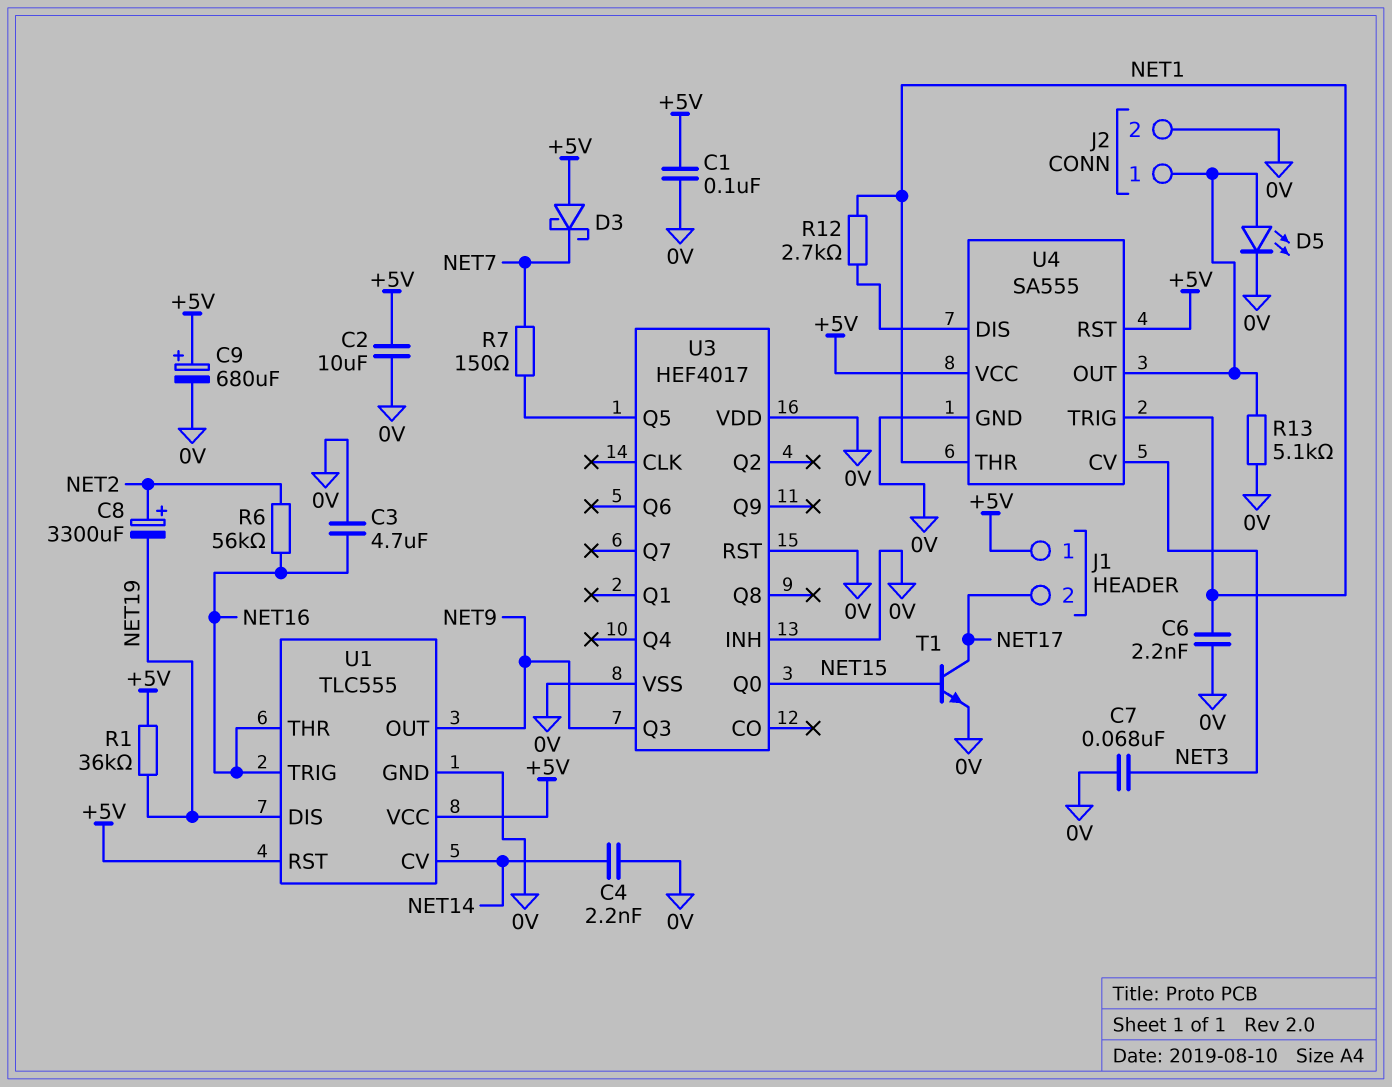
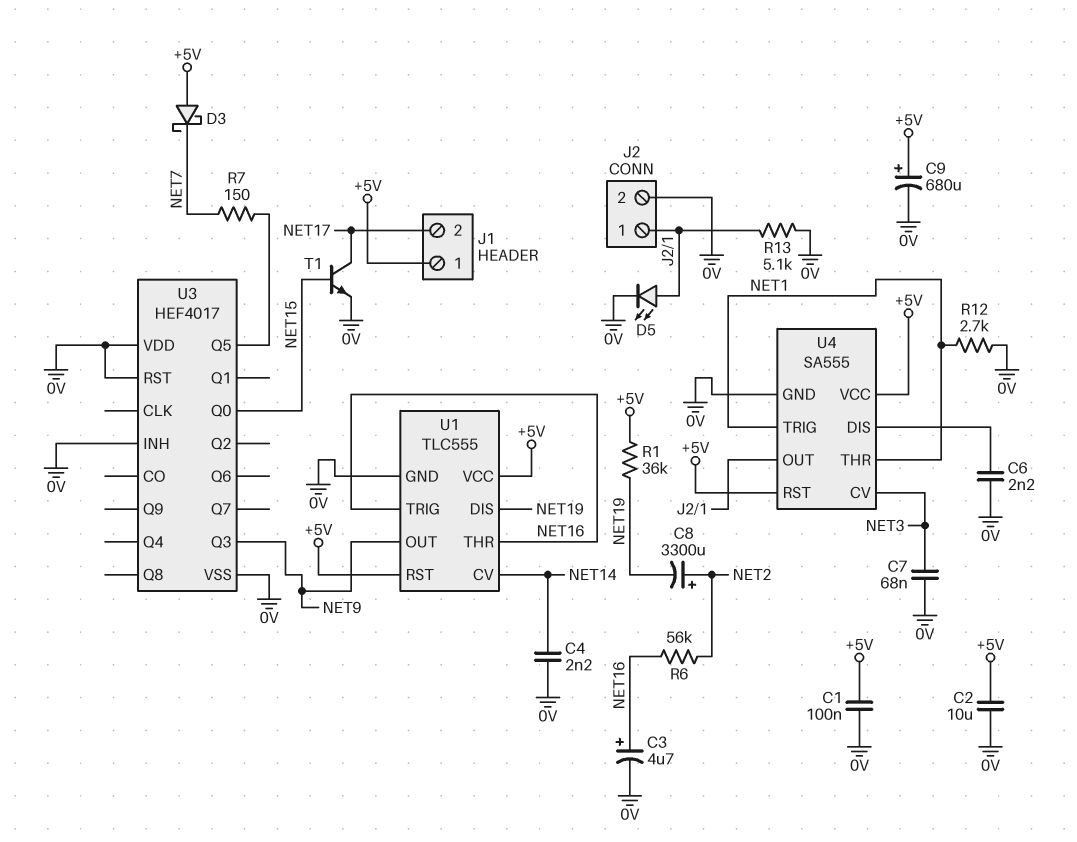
C3: 4.7uF (0V, NET16) -> 4.7uF (plus NET16, minus 0V)
C6: 2.2nF (0V, NET1) -> 2.2nF (0V, U4/DIS)
R12: 2.7k (NET1, U4/DIS) -> 2.7k (0V, NET1)

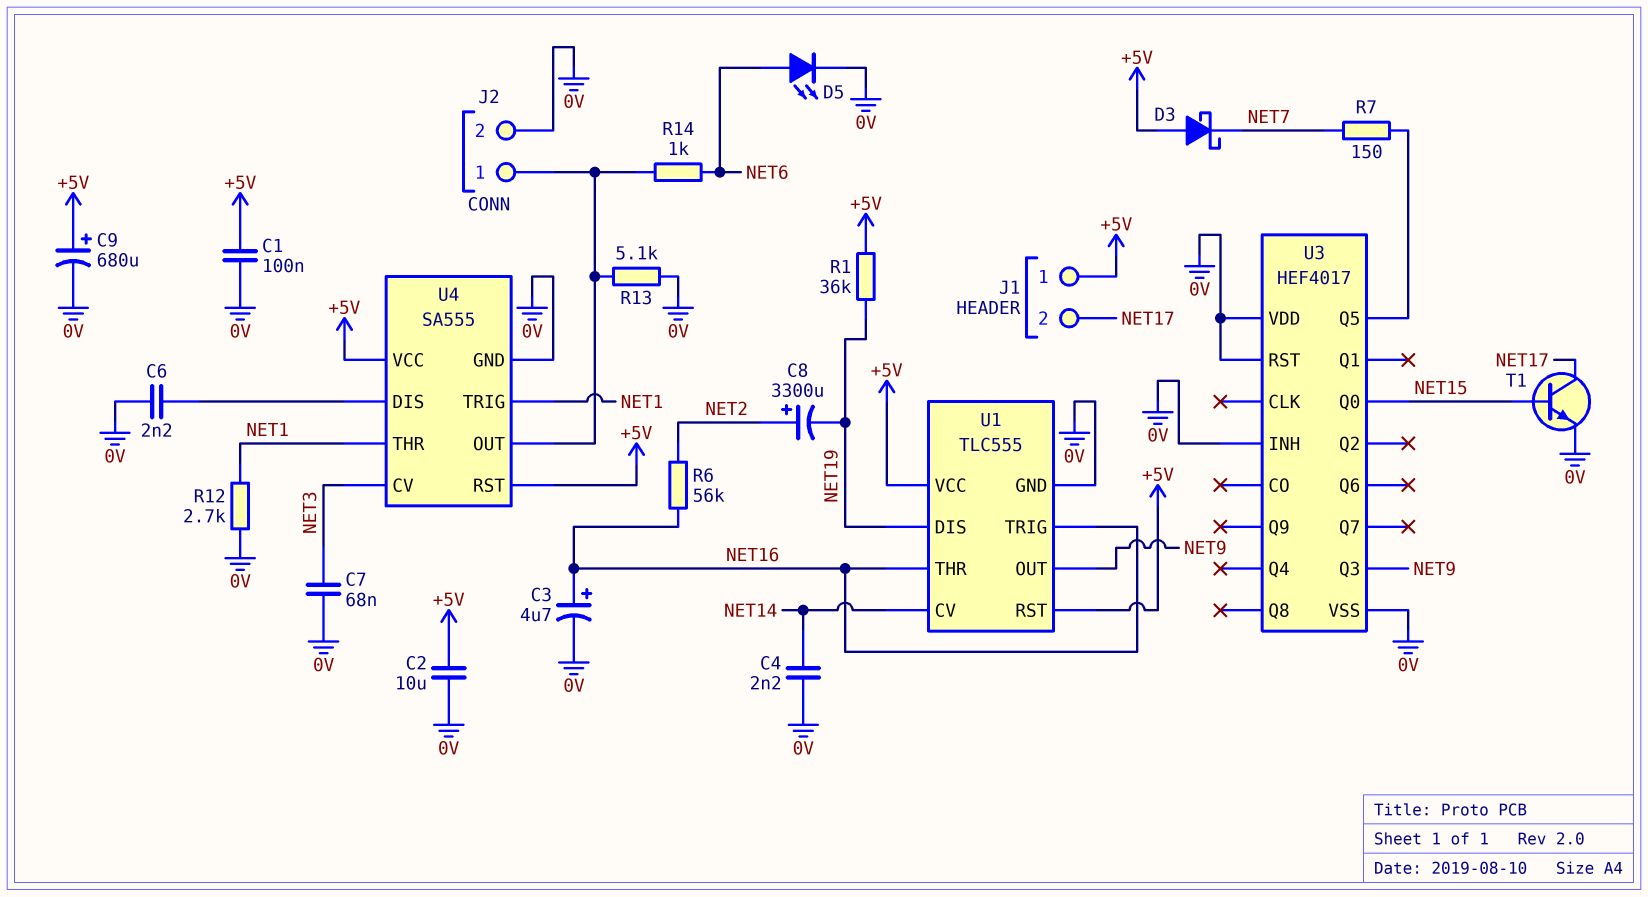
D5: LED (A J2/1, K 0V) -> LED (A NET6, K 0V)
R14: none -> 1k (J2/1, NET6)

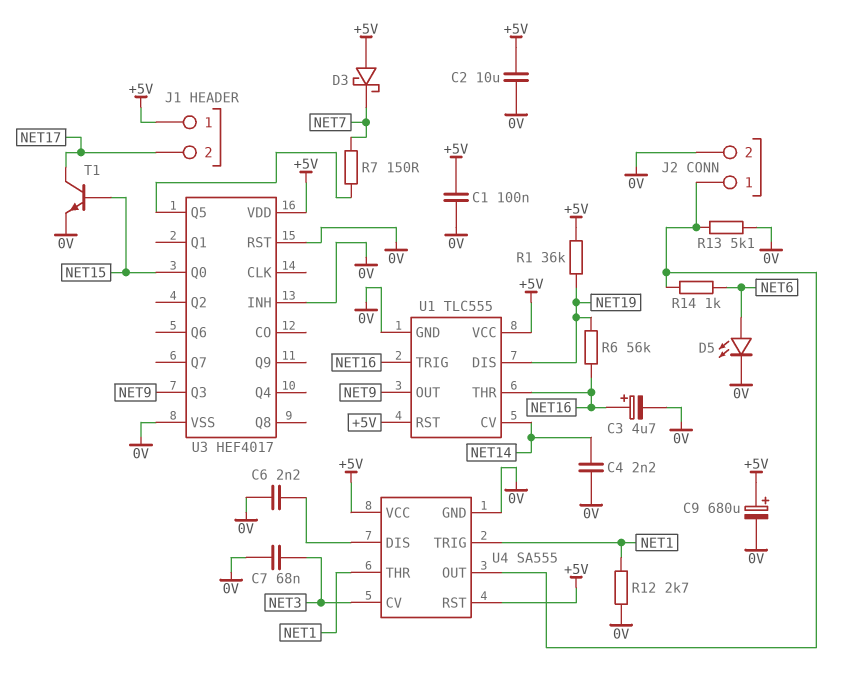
C8: 3300uF (plus NET2, minus NET19) -> none
R6: 56k (NET2, NET16) -> 56k (NET16, NET19)
U3 pin VDD: 0V -> +5V

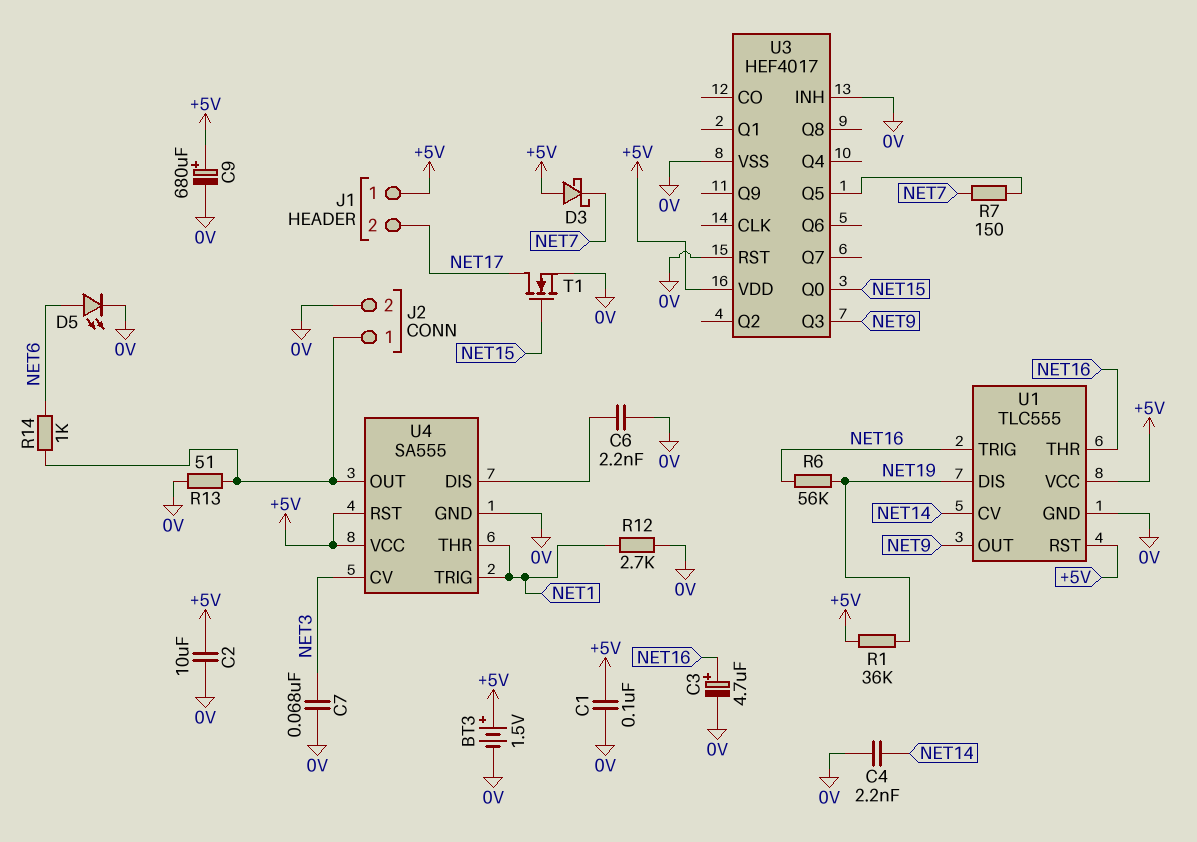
BT3: none -> 1.5V (plus +5V, minus 0V)
R13: 5.1k (0V, J2/1) -> 51 (0V, J2/1)
T1: NPN (B NET15, C NET17, E 0V) -> NMOS (G NET15, D NET17, S 0V)

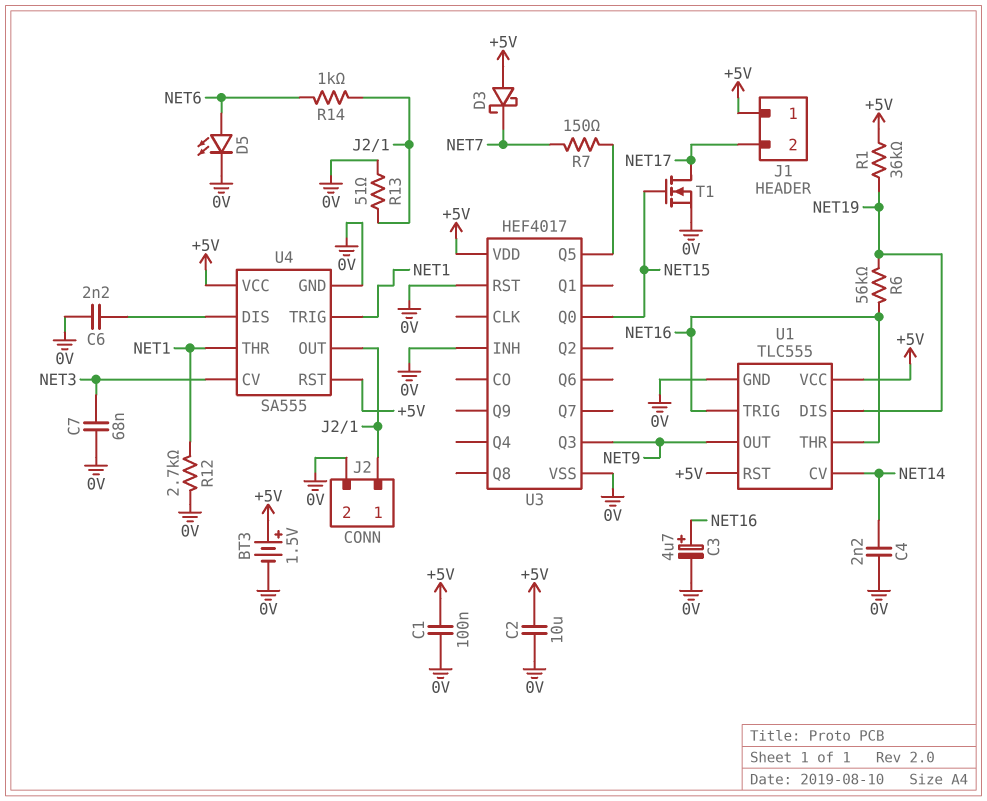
C9: 680uF (plus +5V, minus 0V) -> none

